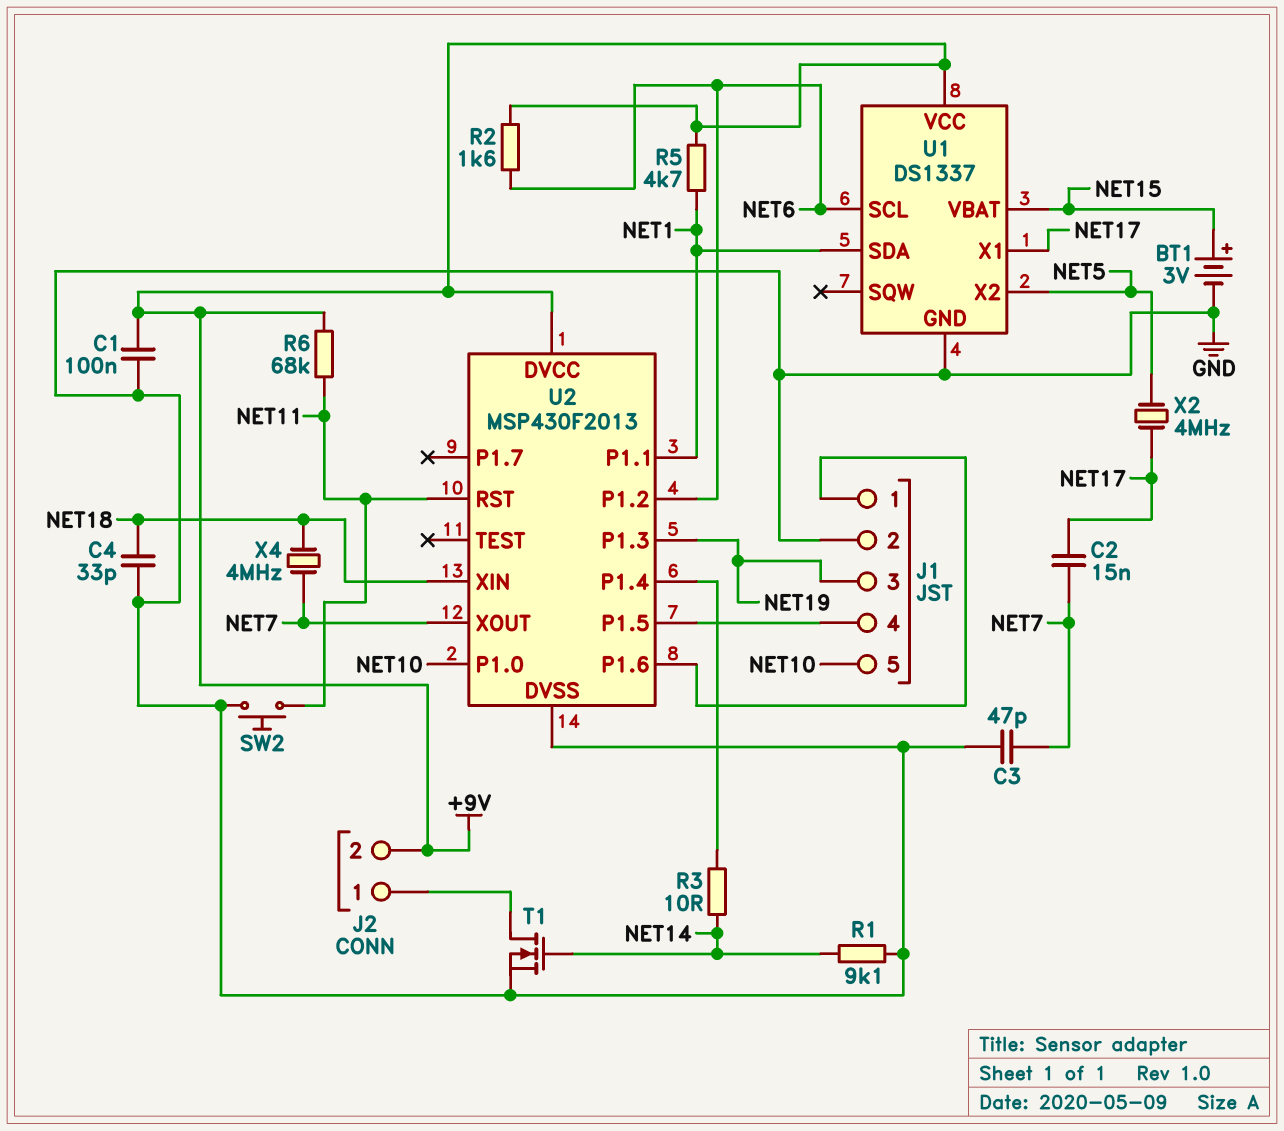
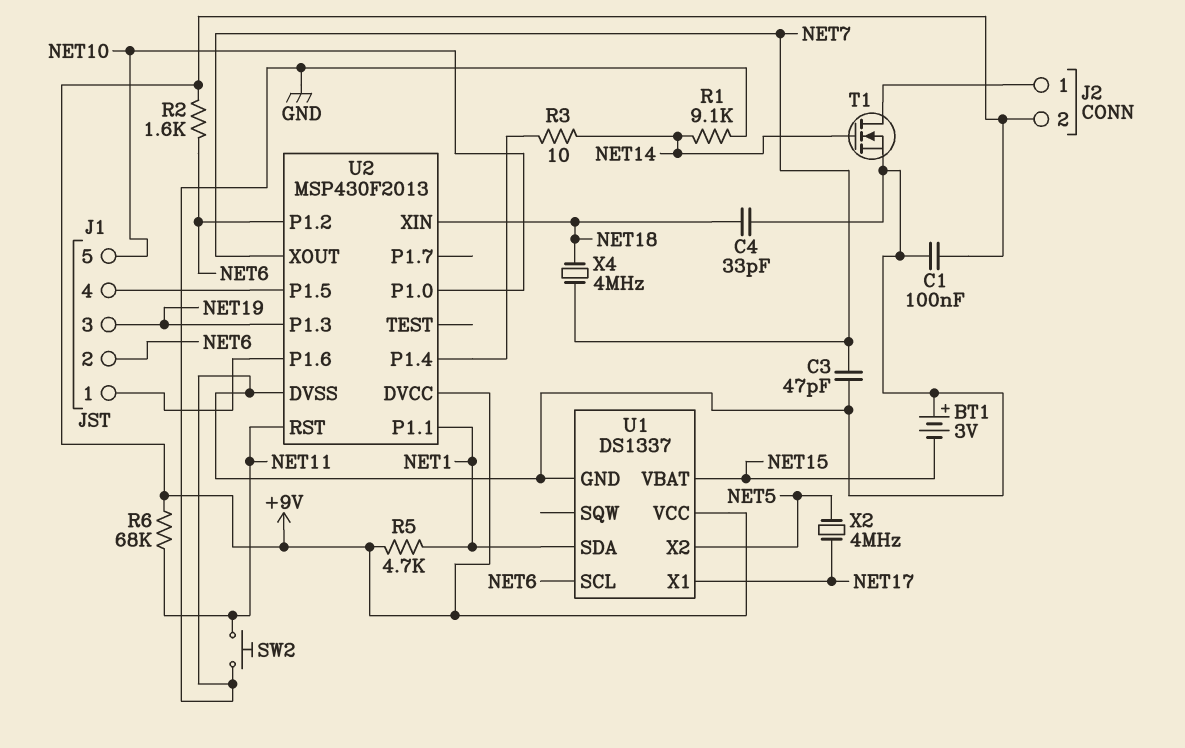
BT1: 3V (plus NET15, minus GND) -> 3V (plus GND, minus NET15)
C2: 15nF (NET7, NET17) -> none
J1 pin 2: GND -> NET6

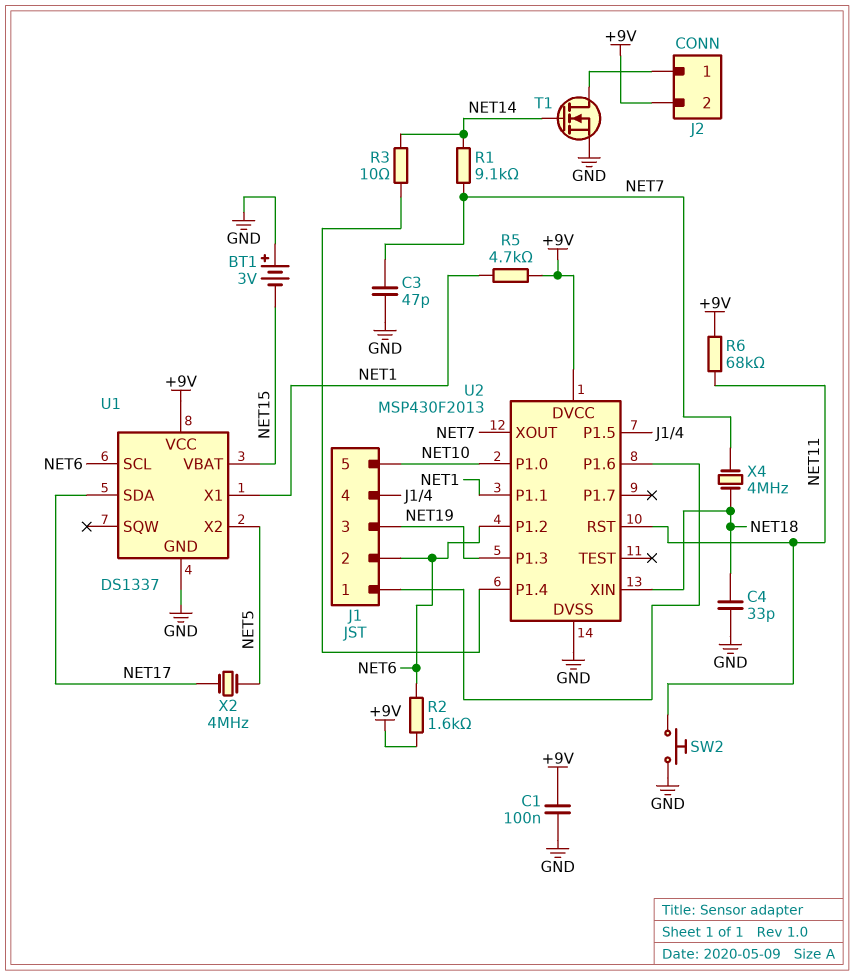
R1: 9.1k (GND, NET14) -> 9.1k (NET7, NET14)
U1 pin SDA: NET1 -> NET17
U1 pin X1: NET17 -> NET1

